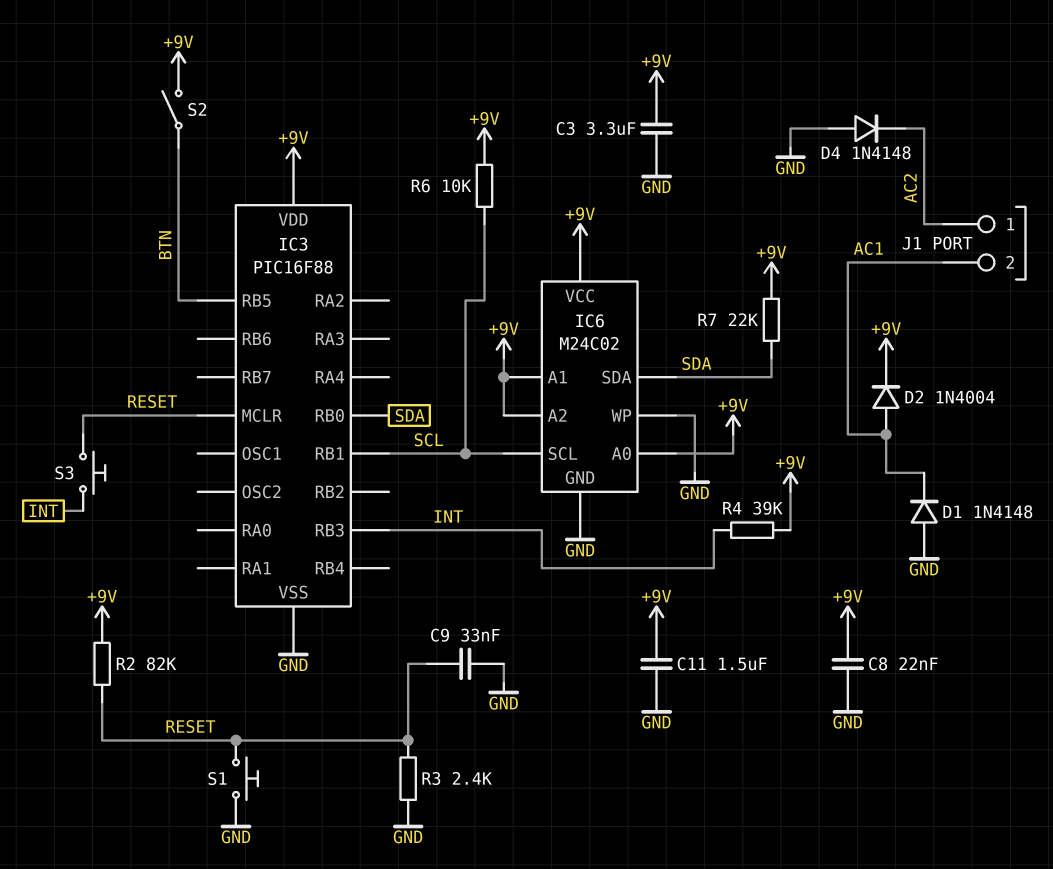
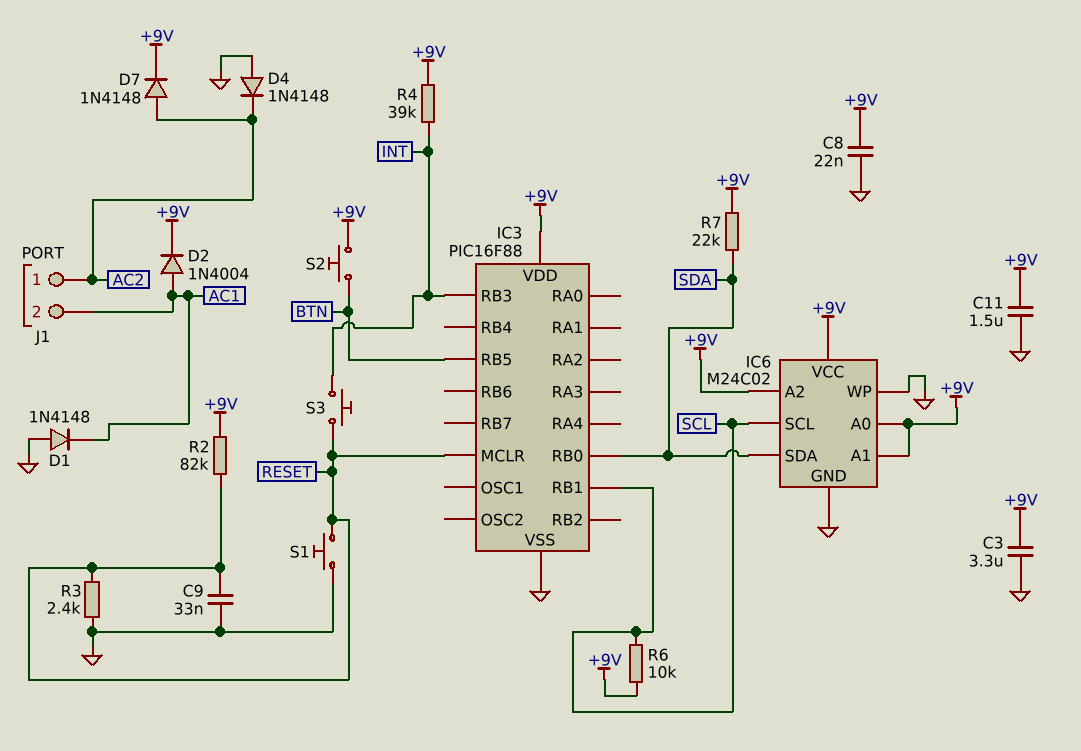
D7: none -> diode 1N4148 (A AC2, K +9V)
S2: switch (+9V, BTN) -> button (+9V, BTN)

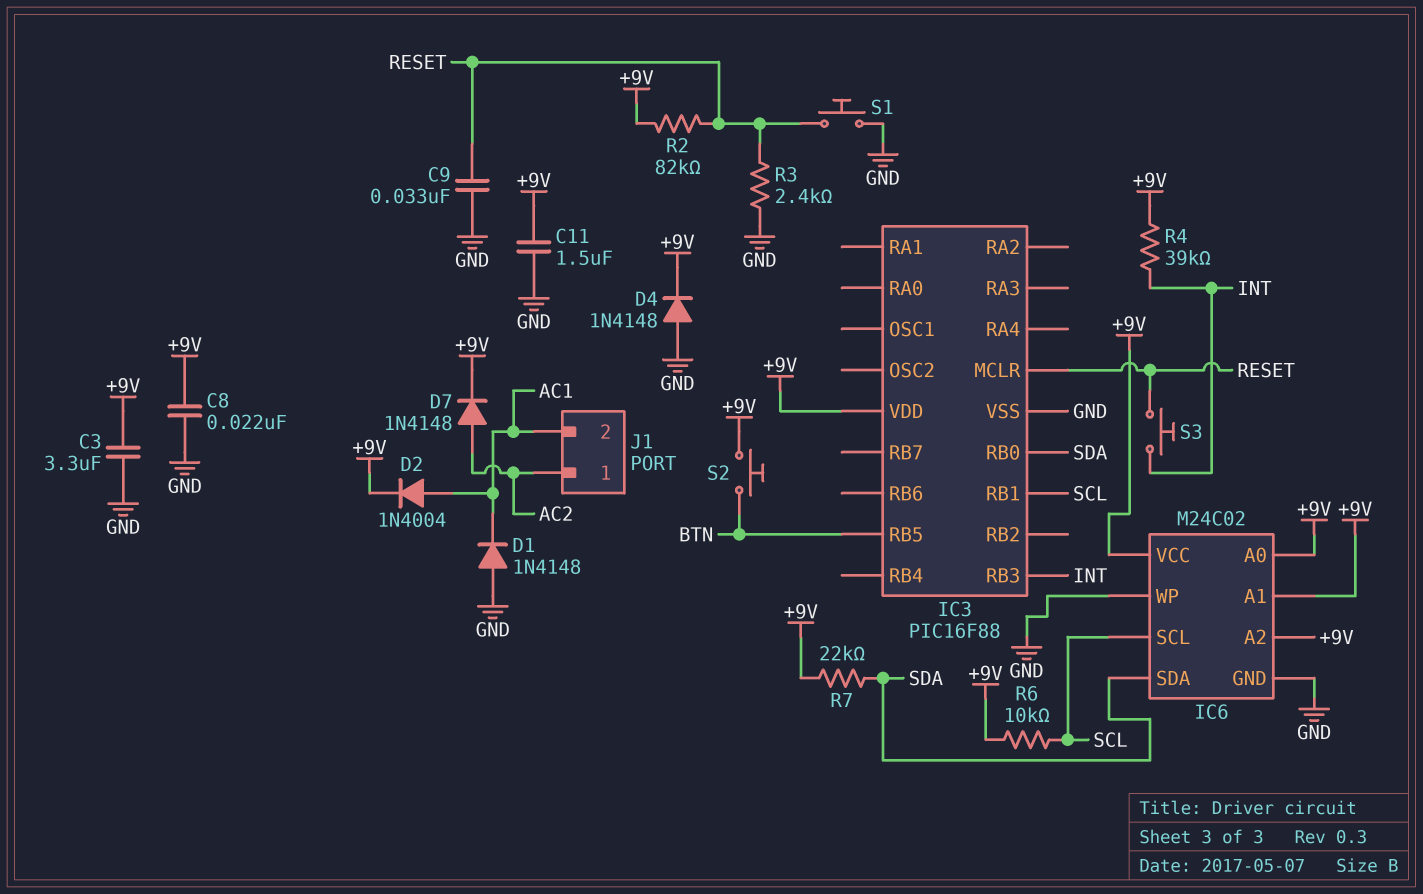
D4: diode 1N4148 (A GND, K AC2) -> diode 1N4148 (A GND, K +9V)

